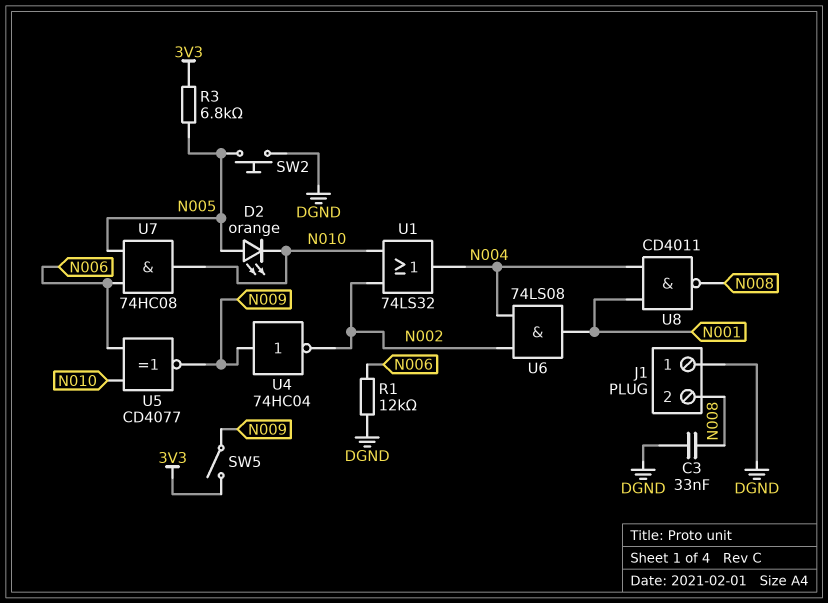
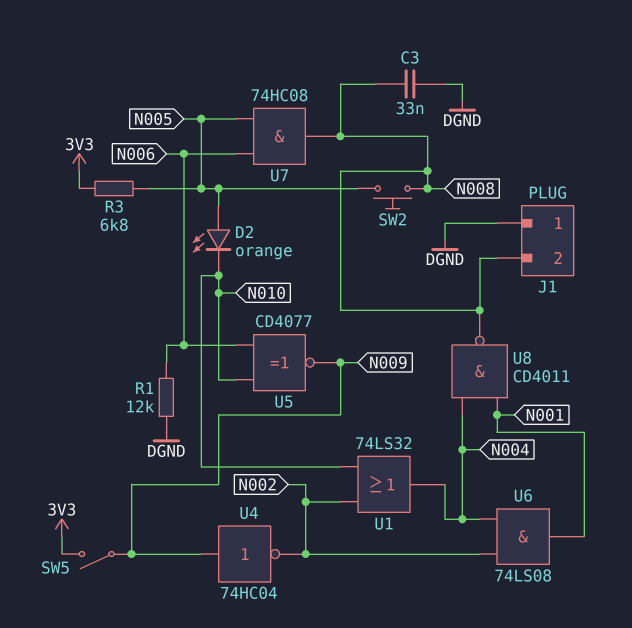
SW2: button (DGND, N005) -> button (N005, N008)
U7: AND 74HC08 (in N005, in N006, out N010) -> AND 74HC08 (in N005, in N006, out N008)

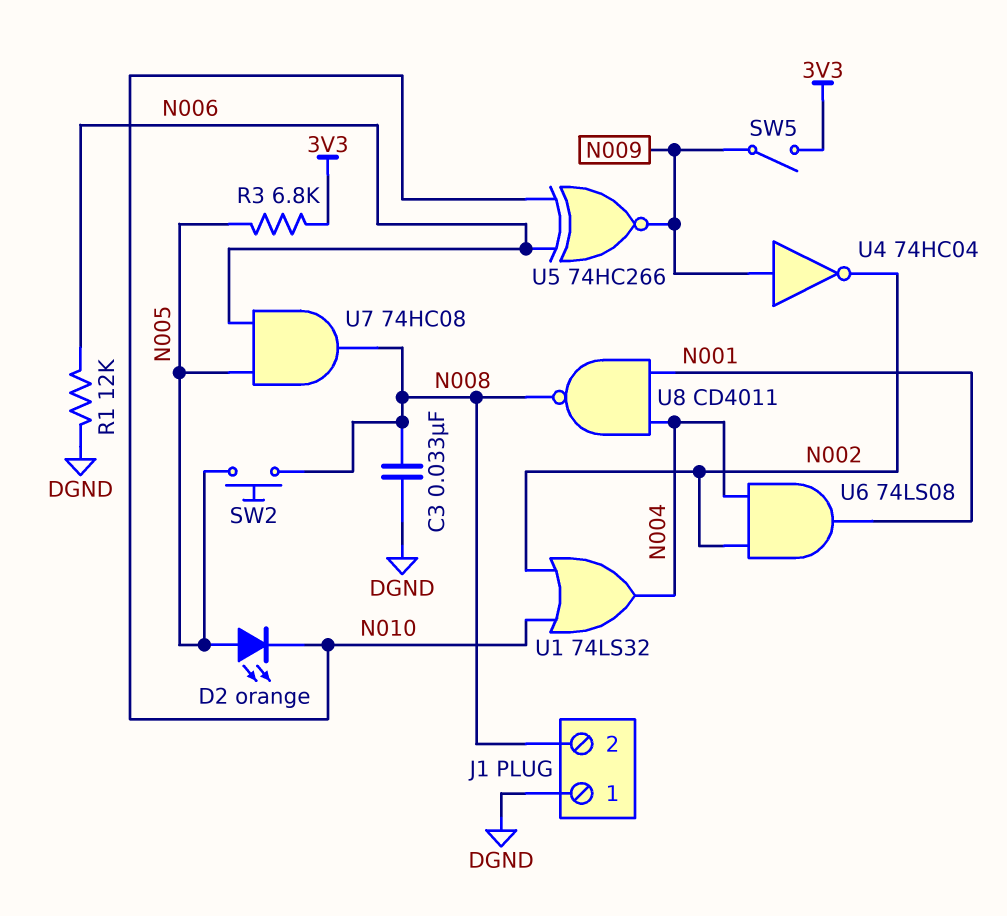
U5: XNOR CD4077 (in N006, in N010, out N009) -> XNOR 74HC266 (in N006, in N010, out N009)

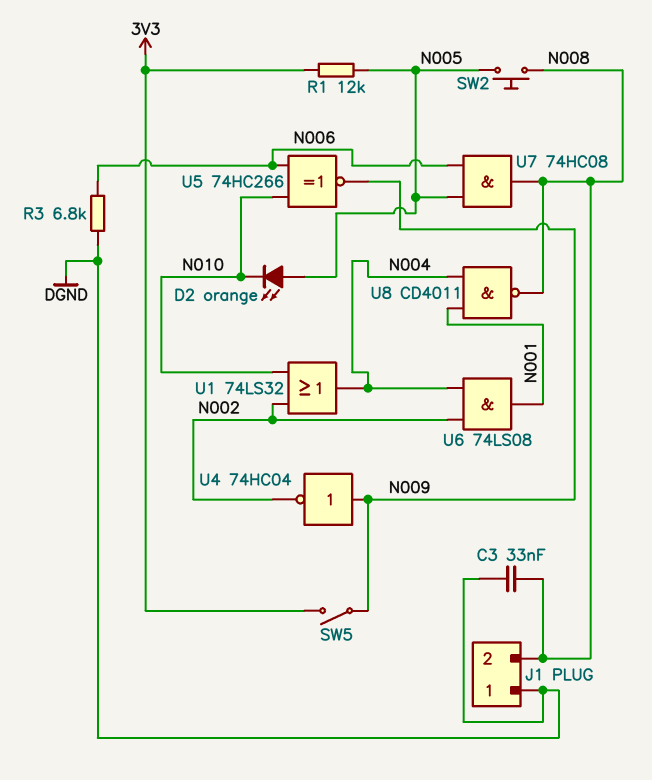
R1: 12k (DGND, N006) -> 12k (3V3, N005)
R3: 6.8k (3V3, N005) -> 6.8k (DGND, N006)

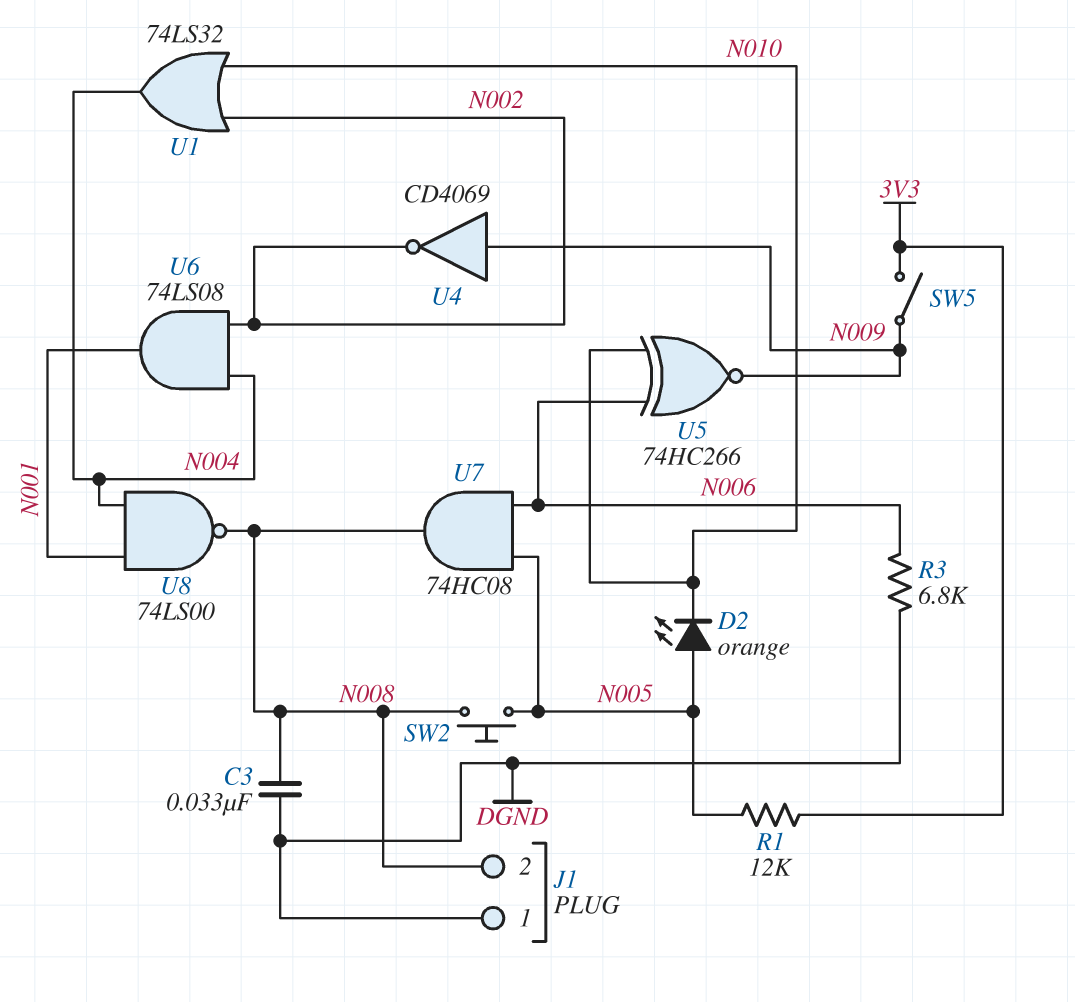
U4: NOT 74HC04 (in N009, out N002) -> NOT CD4069 (in N009, out N002)
U8: NAND CD4011 (in N001, in N004, out N008) -> NAND 74LS00 (in N001, in N004, out N008)

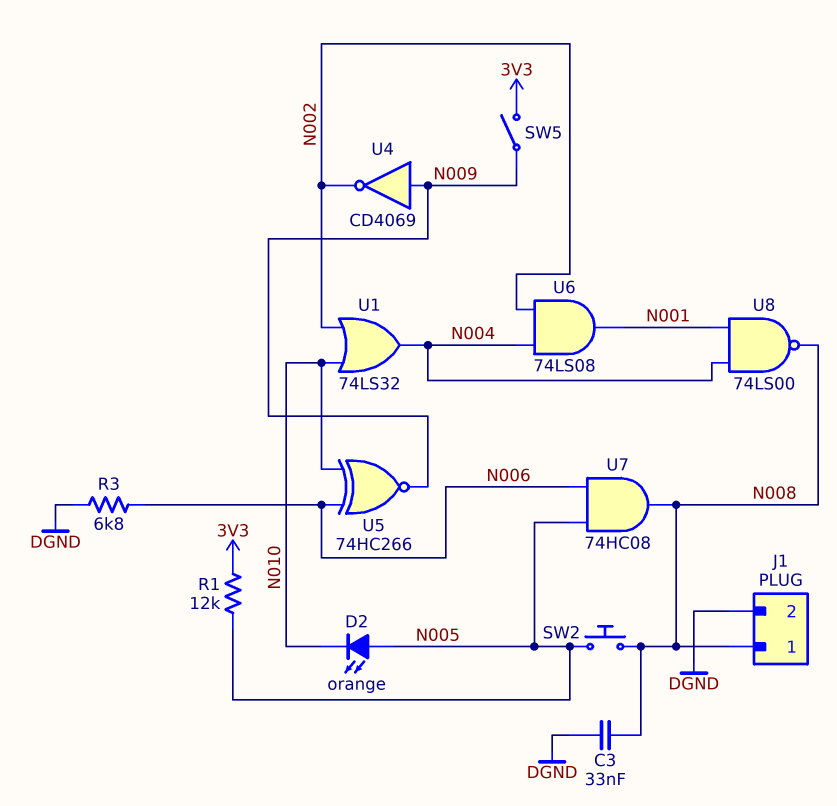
J1 pin 1: DGND -> N008
J1 pin 2: N008 -> DGND

